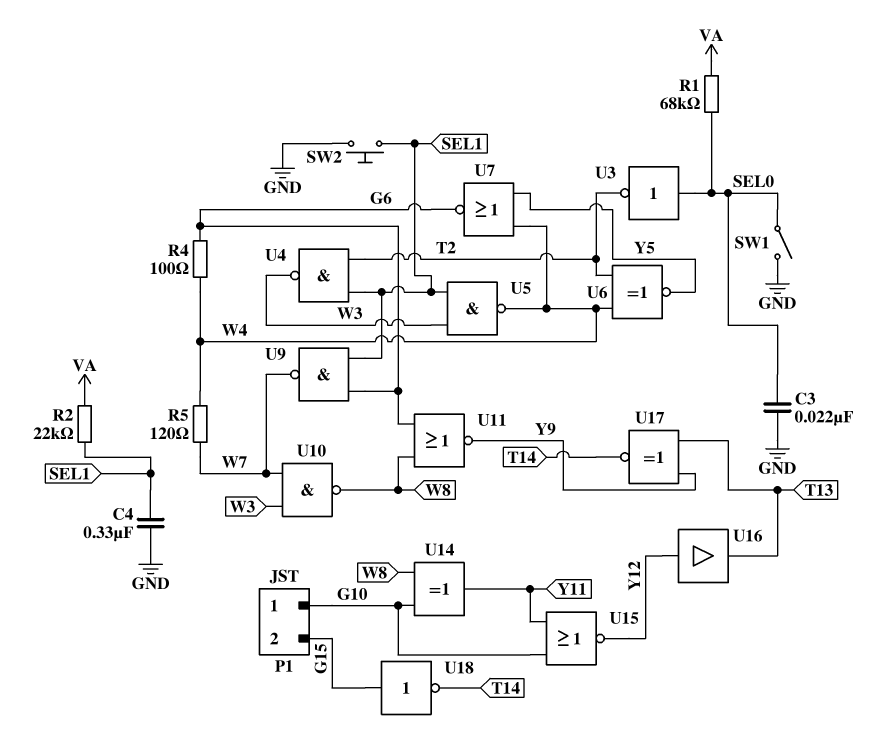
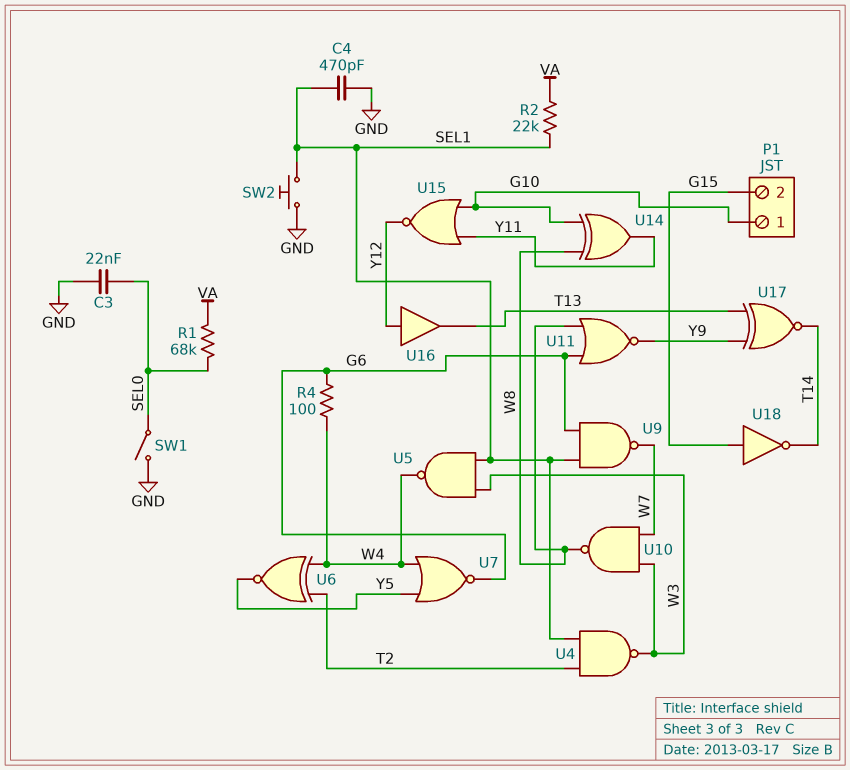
C4: 330nF (GND, SEL1) -> 470pF (GND, SEL1)
R5: 120 (W4, W7) -> none
U3: NOT (in SEL0, out T2) -> none

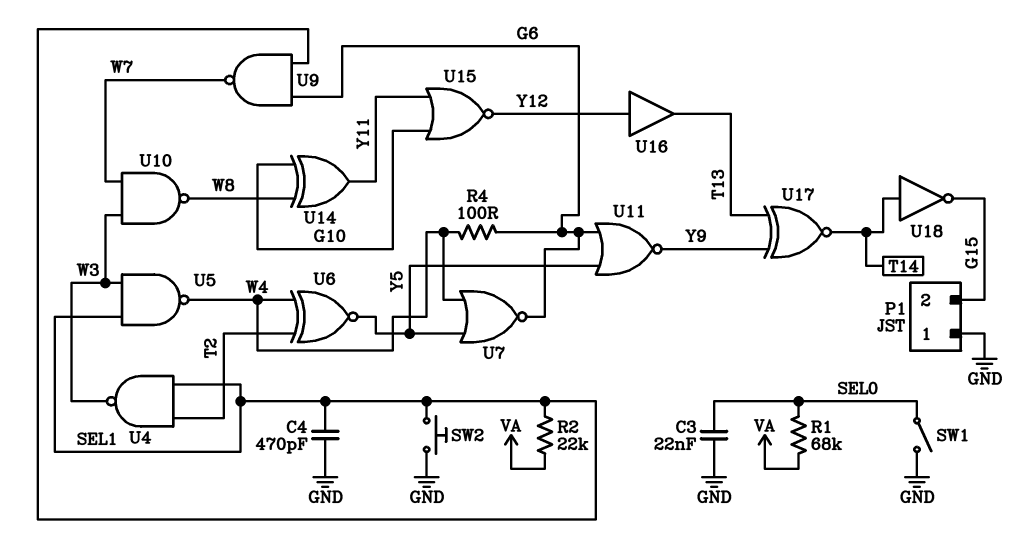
P1 pin 1: G10 -> GND
U11: NOR (in G6, in W8, out Y9) -> NOR (in G6, in Y5, out Y9)
U18: NOT (in G15, out T14) -> NOT (in T14, out G15)

